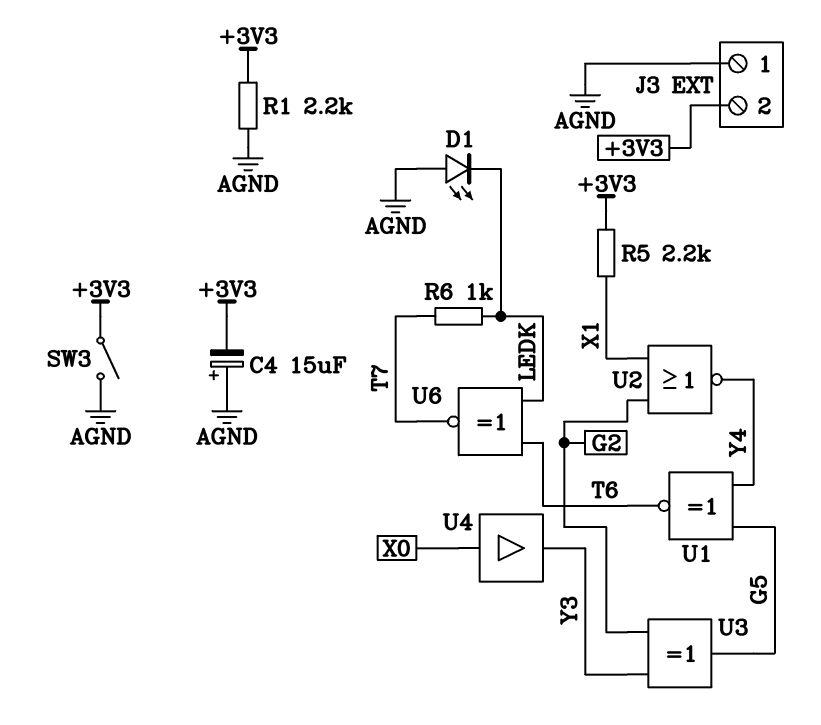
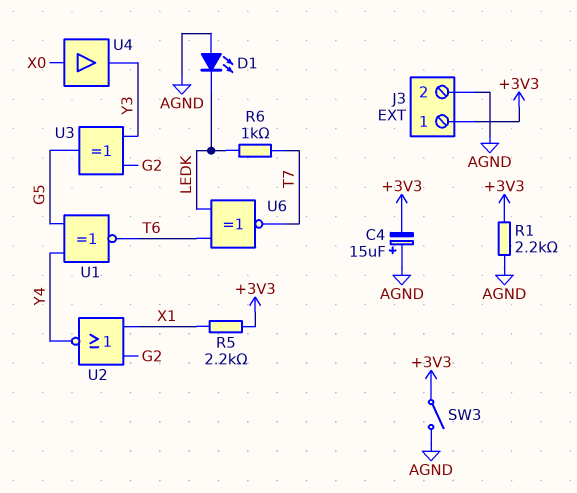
J3 pin 1: AGND -> +3V3
J3 pin 2: +3V3 -> AGND

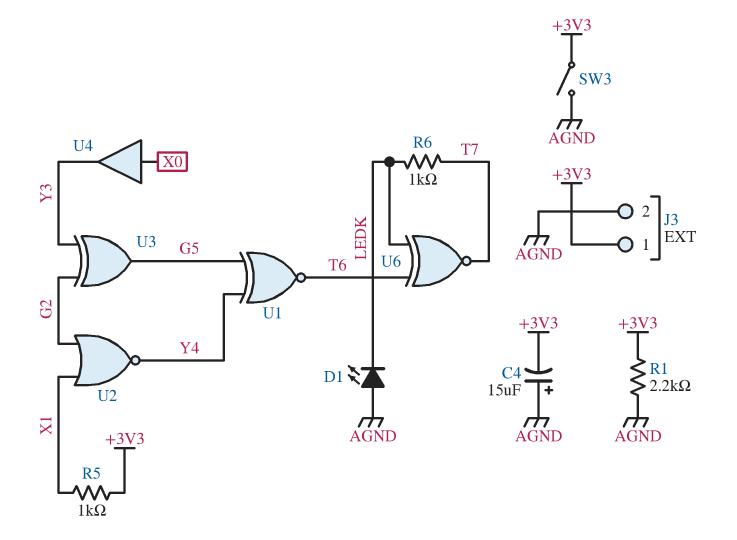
R5: 2.2k (+3V3, X1) -> 1k (+3V3, X1)

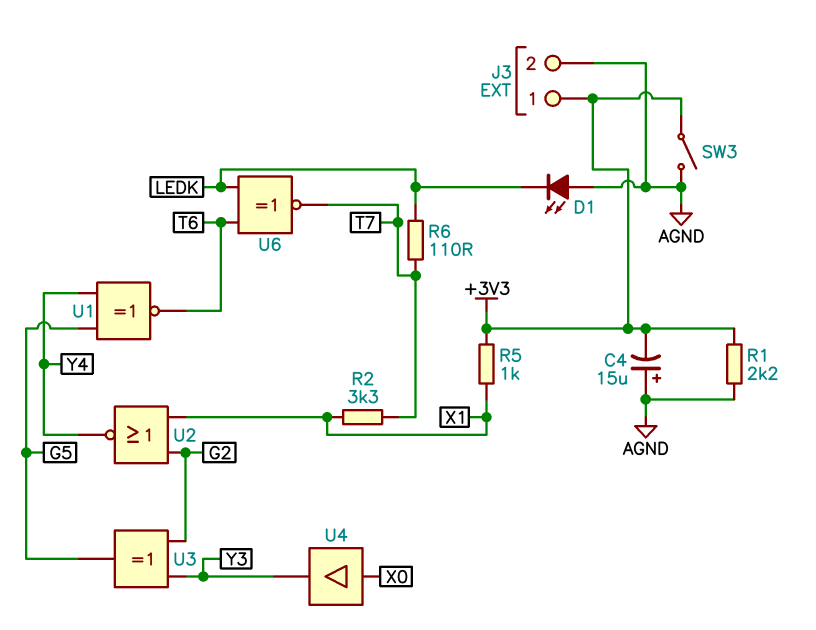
R2: none -> 3.3k (T7, X1)
R6: 1k (LEDK, T7) -> 110 (LEDK, T7)

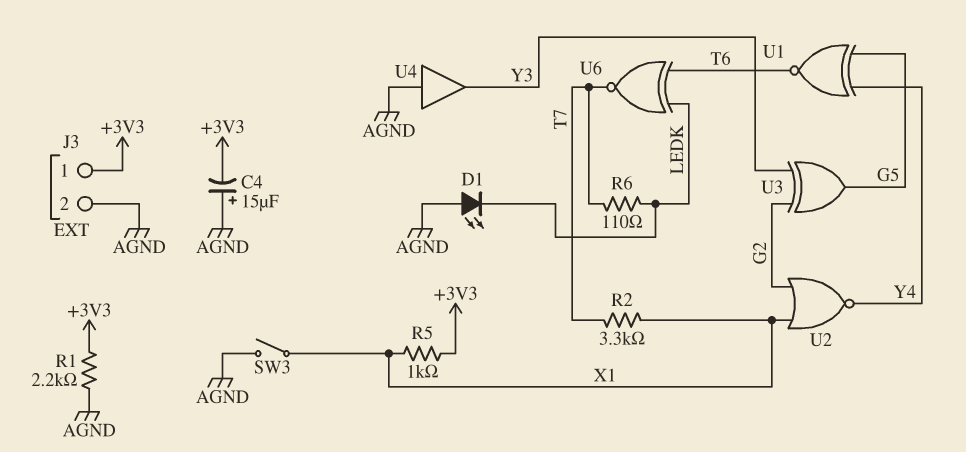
SW3: switch (+3V3, AGND) -> switch (AGND, X1)
U4: buffer (in X0, out Y3) -> buffer (in AGND, out Y3)

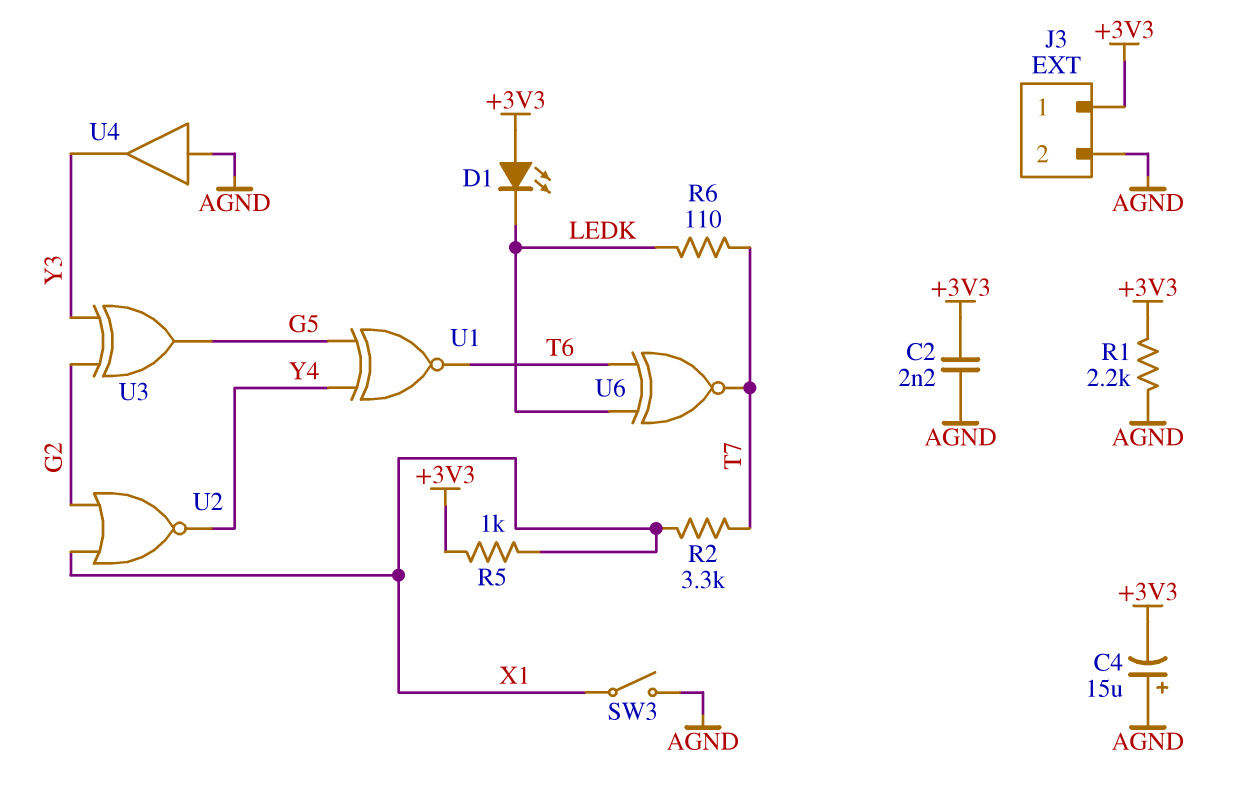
C2: none -> 2.2nF (+3V3, AGND)
D1: LED (A AGND, K LEDK) -> LED (A +3V3, K LEDK)

